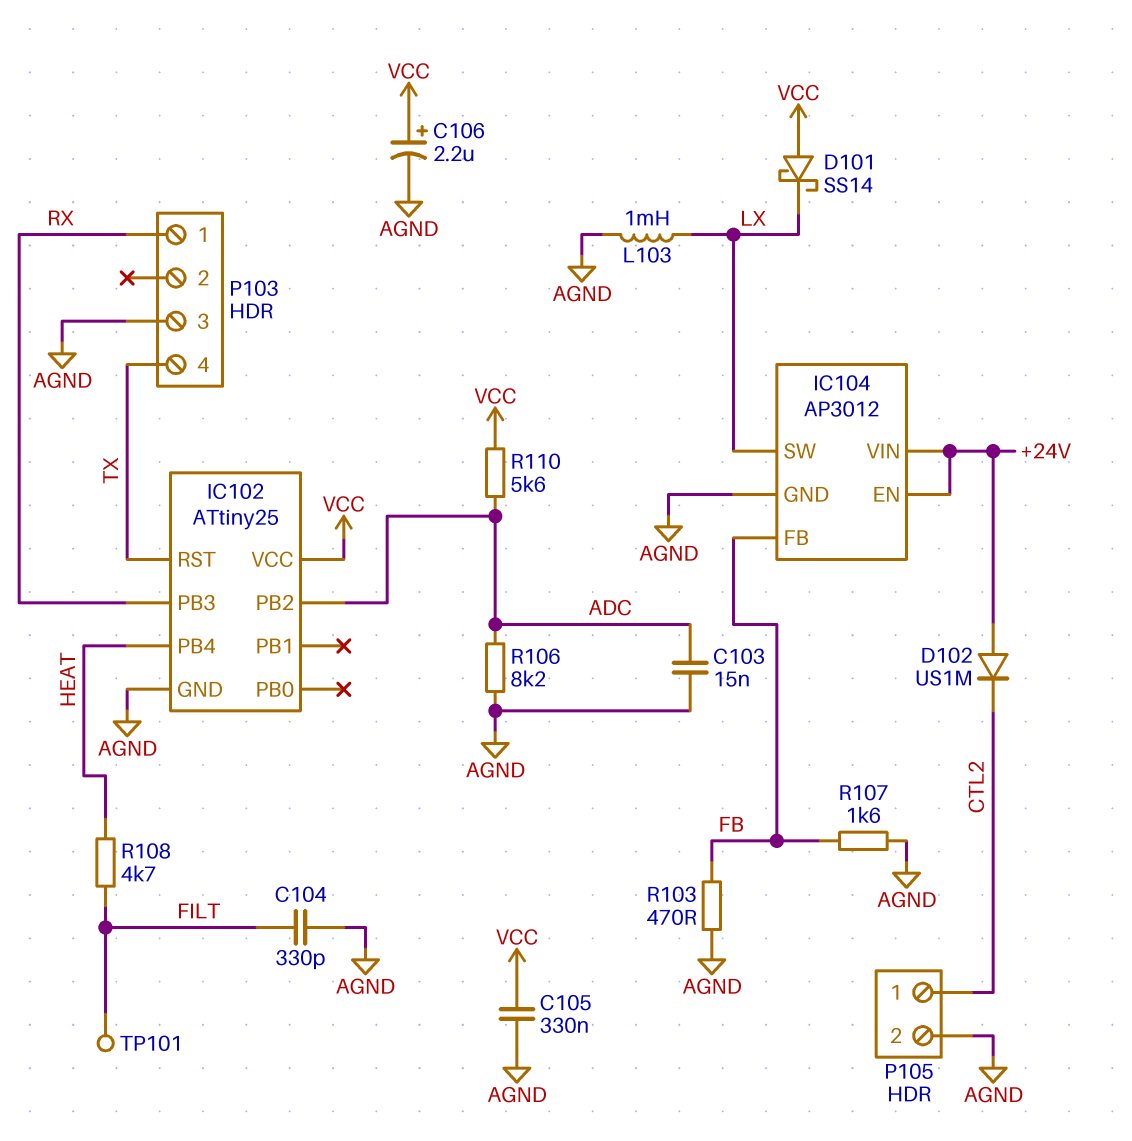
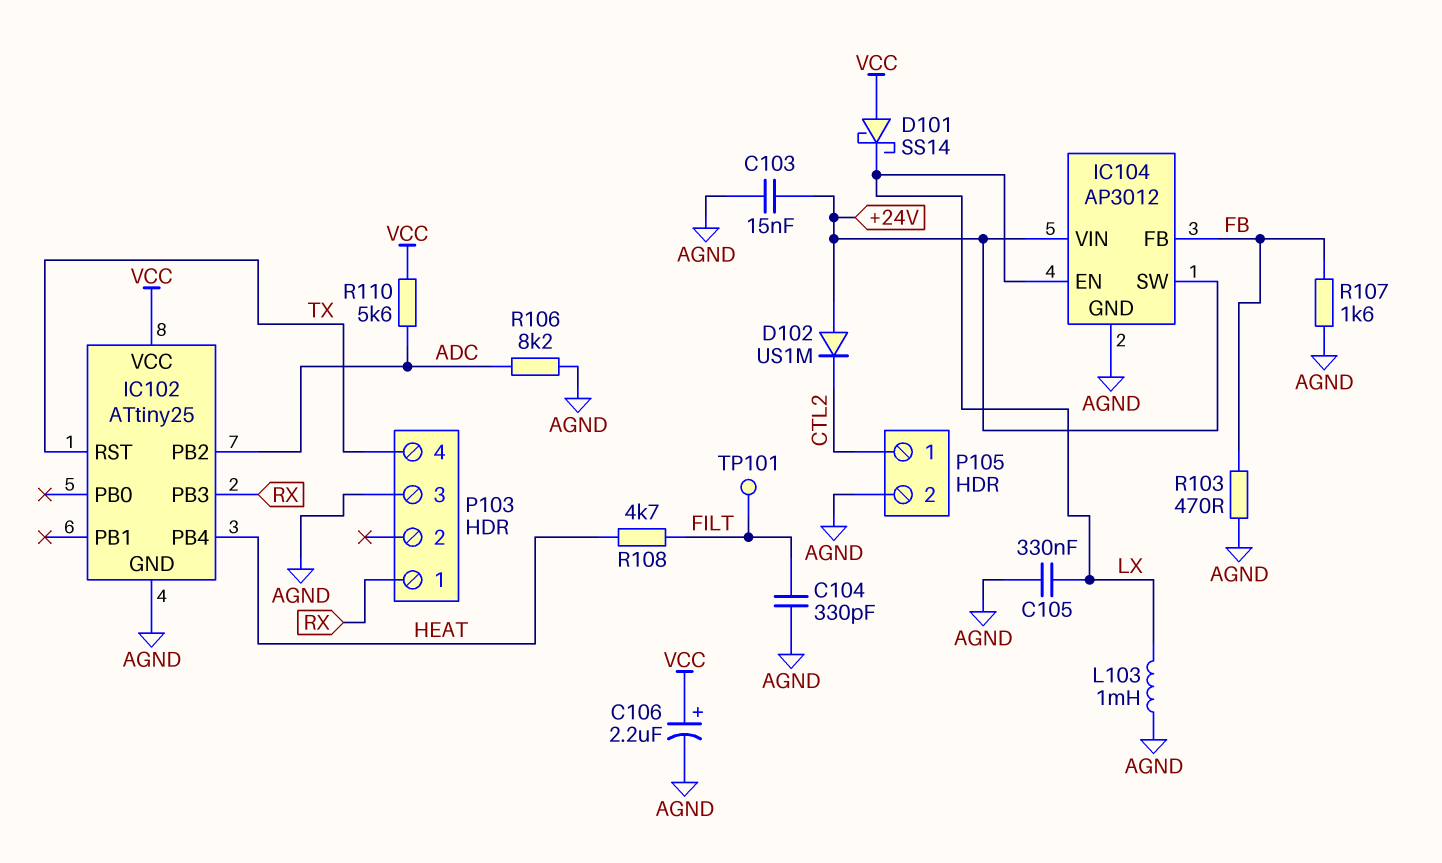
C103: 15nF (ADC, AGND) -> 15nF (+24V, AGND)
C105: 330nF (AGND, VCC) -> 330nF (AGND, LX)
IC104 pin EN: +24V -> LX
IC104 pin SW: LX -> +24V

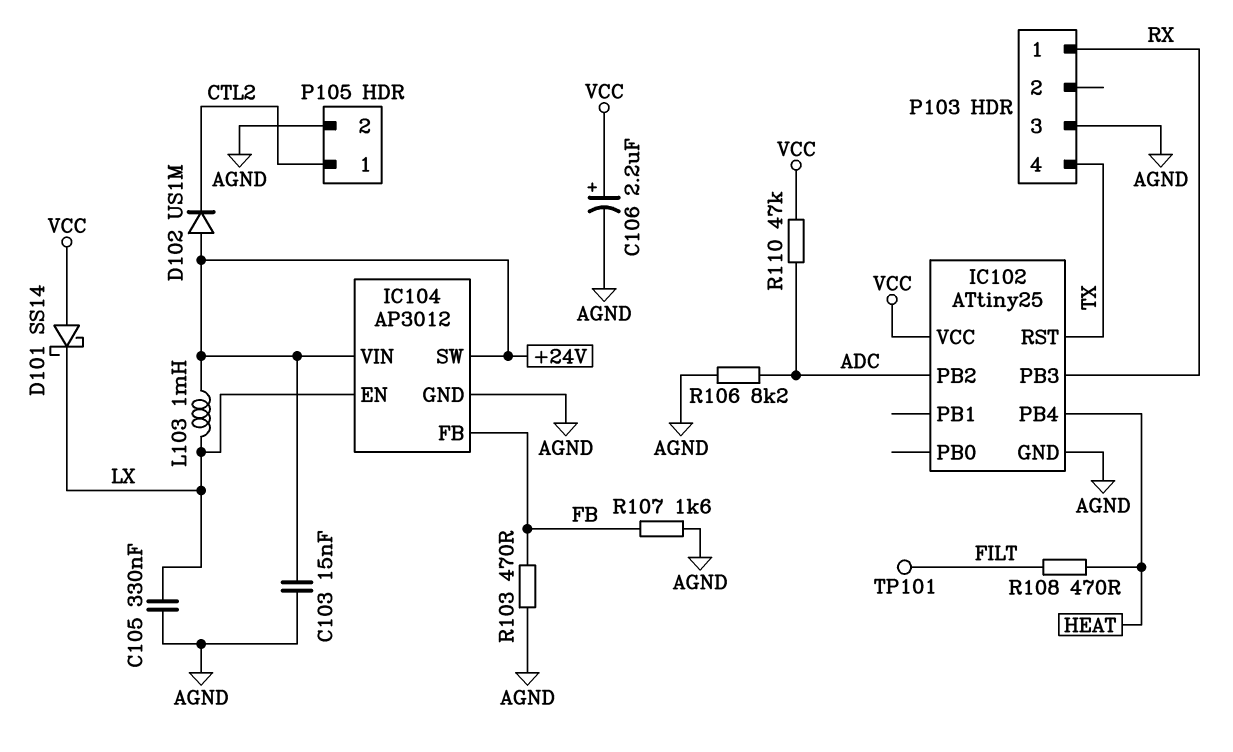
C104: 330pF (AGND, FILT) -> none
L103: 1mH (AGND, LX) -> 1mH (+24V, LX)
R108: 4.7k (FILT, HEAT) -> 470 (FILT, HEAT)
R110: 5.6k (ADC, VCC) -> 47k (ADC, VCC)

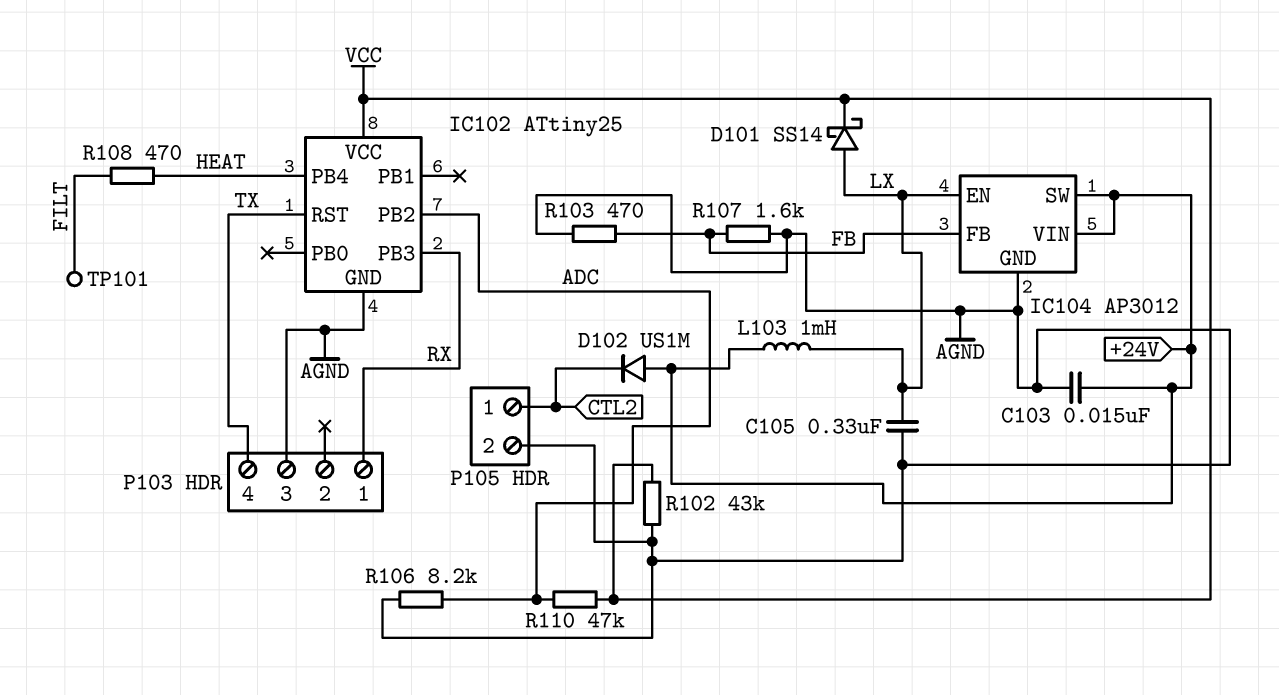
C106: 2.2uF (plus VCC, minus AGND) -> none
D101: schottky SS14 (A VCC, K LX) -> schottky SS14 (A LX, K VCC)
R102: none -> 43k (AGND, VCC)

